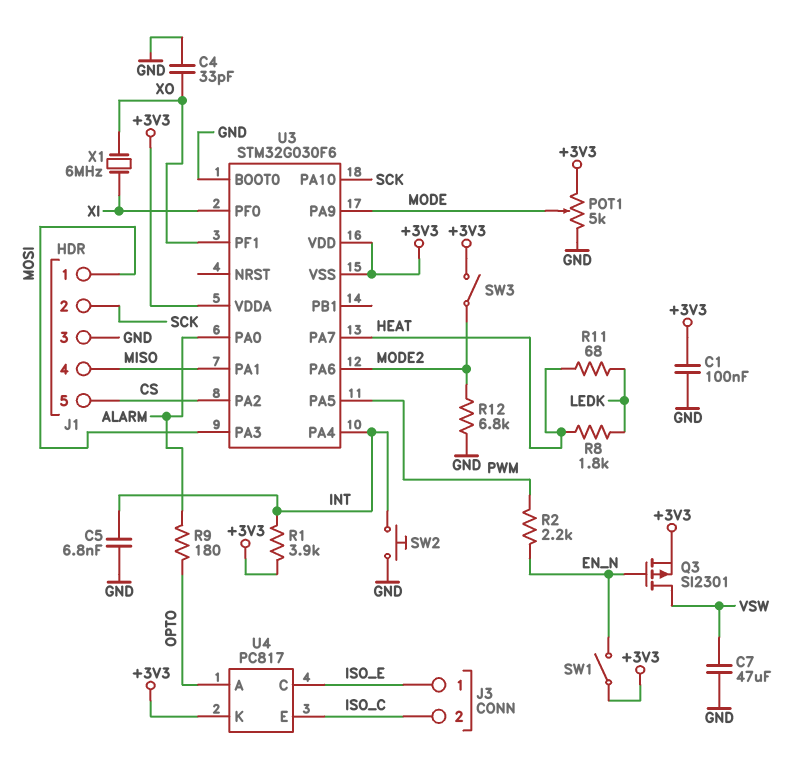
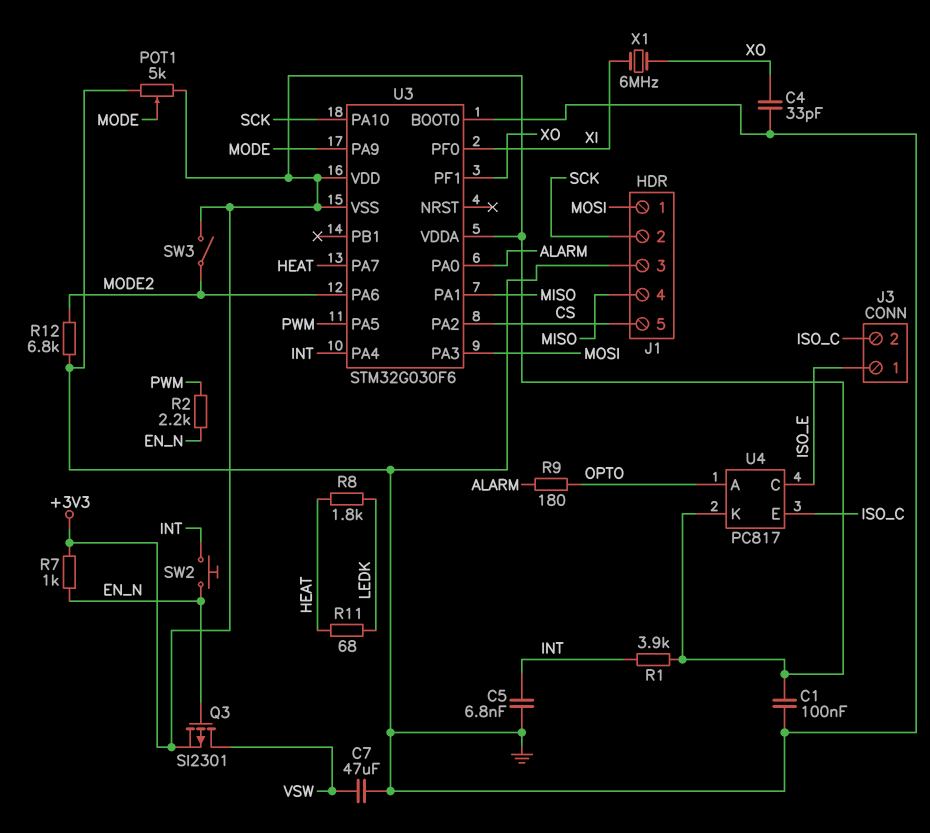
R7: none -> 1k (+3V3, EN_N)
SW1: switch (+3V3, EN_N) -> none
SW2: button (GND, INT) -> button (EN_N, INT)

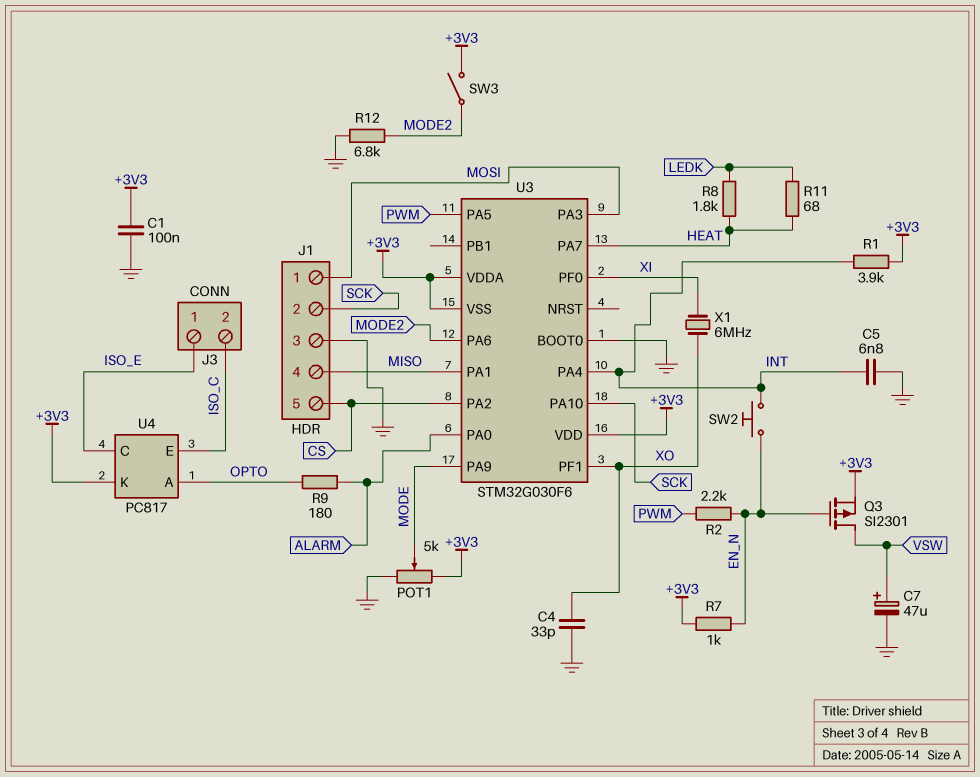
C7: 47uF (GND, VSW) -> 47uF (plus VSW, minus GND)

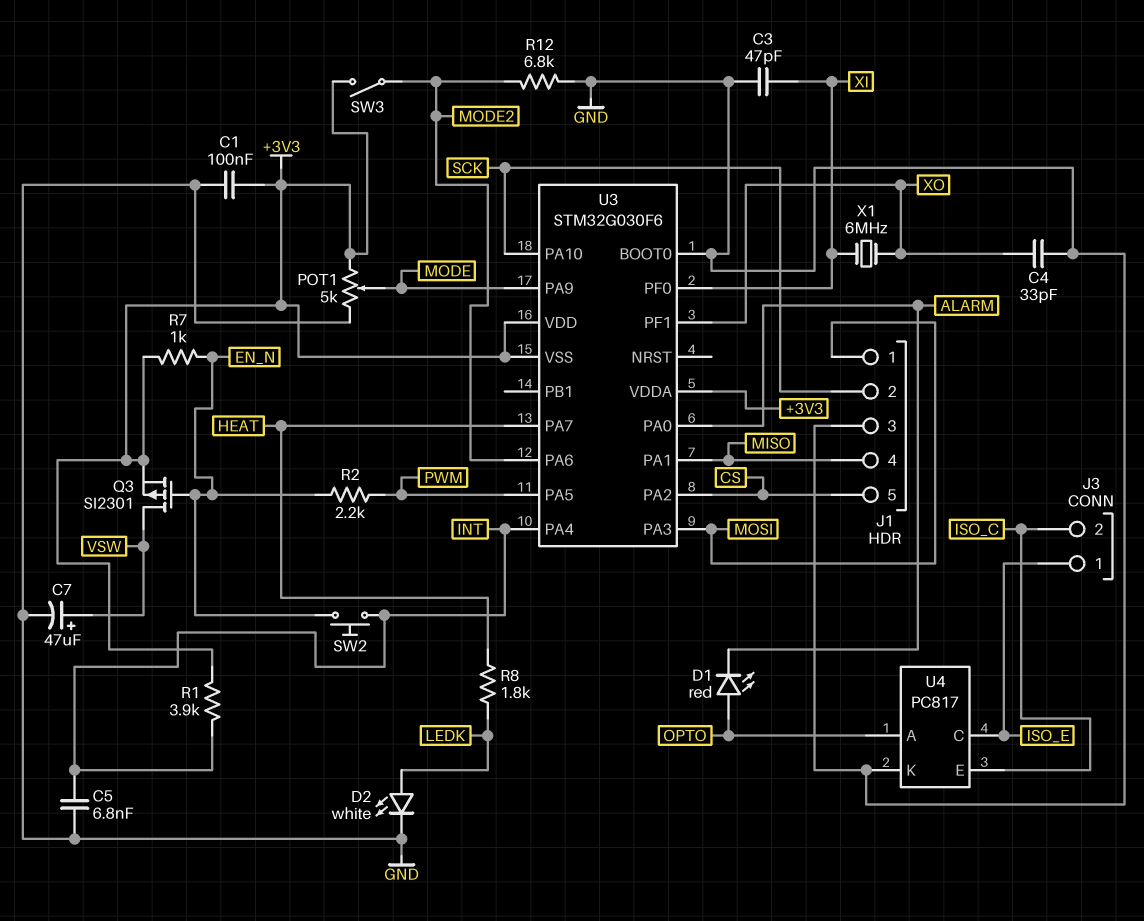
C3: none -> 47pF (GND, XI)
D1: none -> LED red (A OPTO, K ALARM)
D2: none -> LED white (A LEDK, K GND)
R9: 180 (ALARM, OPTO) -> none
R11: 68 (HEAT, LEDK) -> none
U4 pin K: +3V3 -> GND

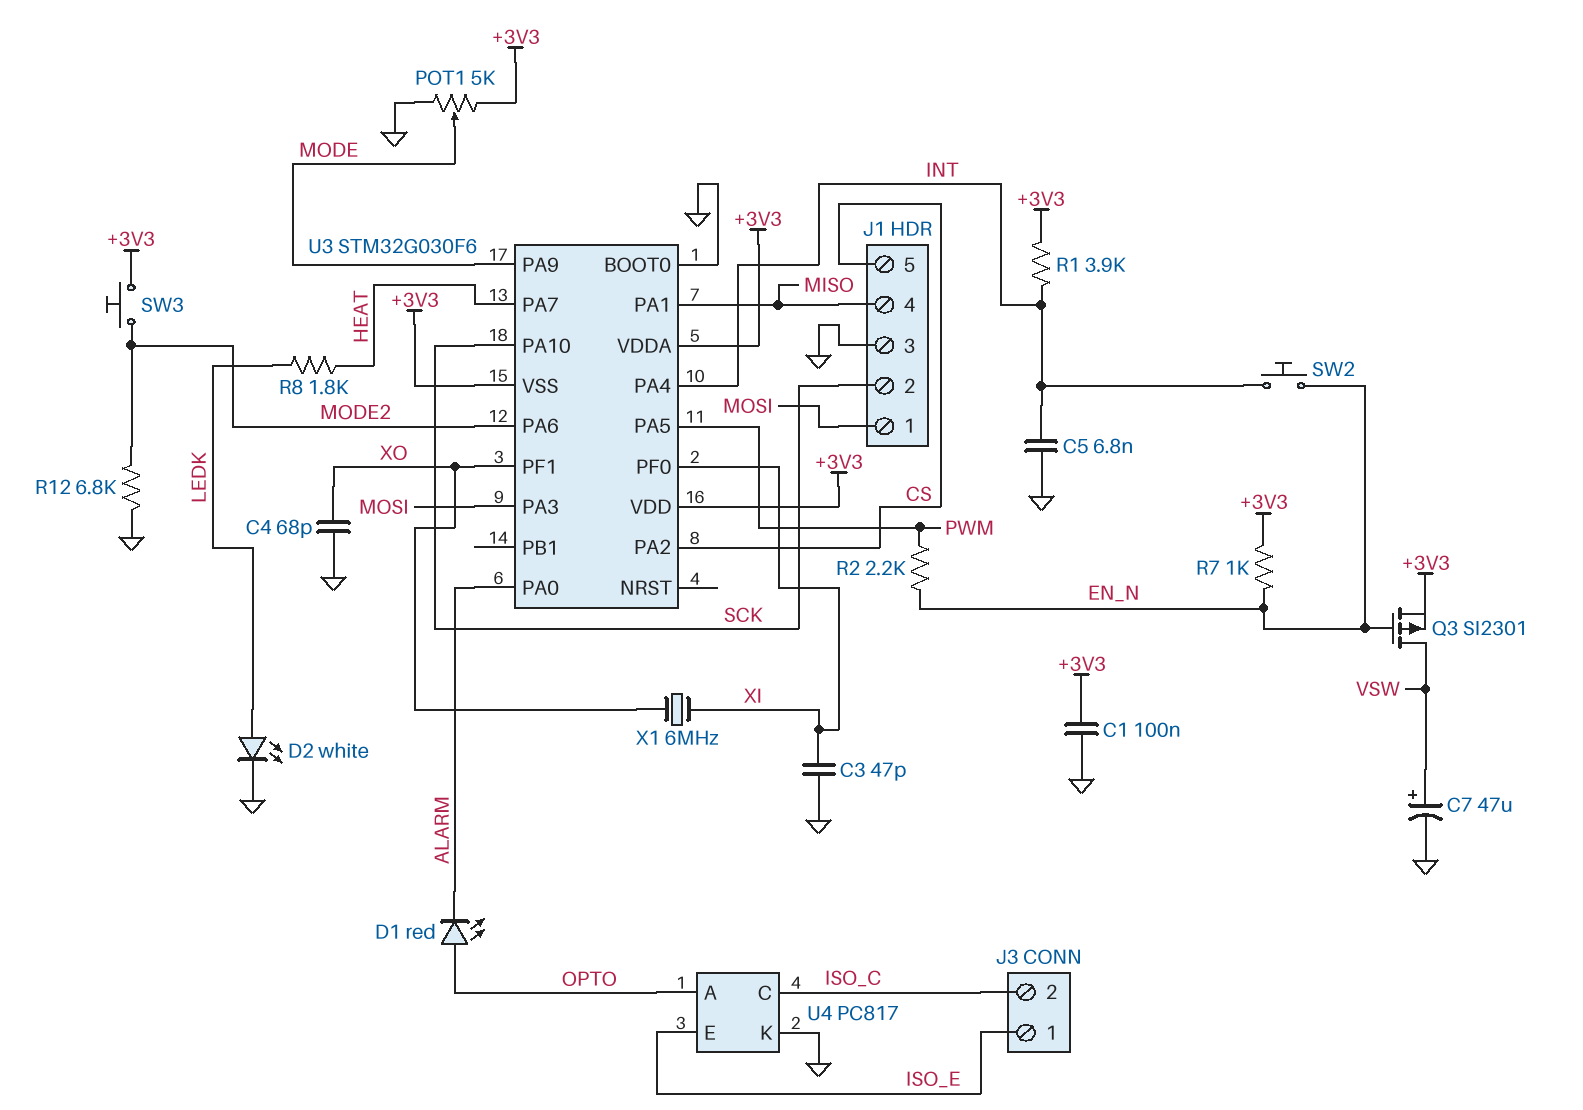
C4: 33pF (GND, XO) -> 68pF (GND, XO)
SW3: switch (+3V3, MODE2) -> button (+3V3, MODE2)
U4 pin C: ISO_E -> ISO_C
U4 pin E: ISO_C -> ISO_E

